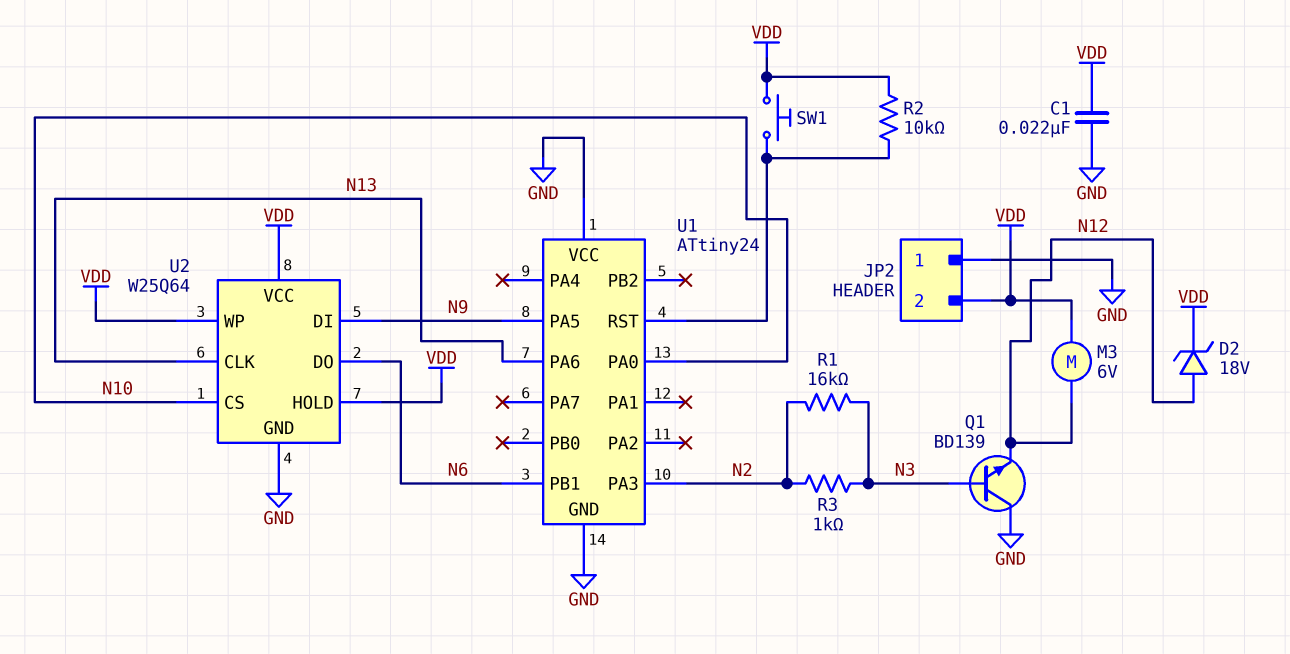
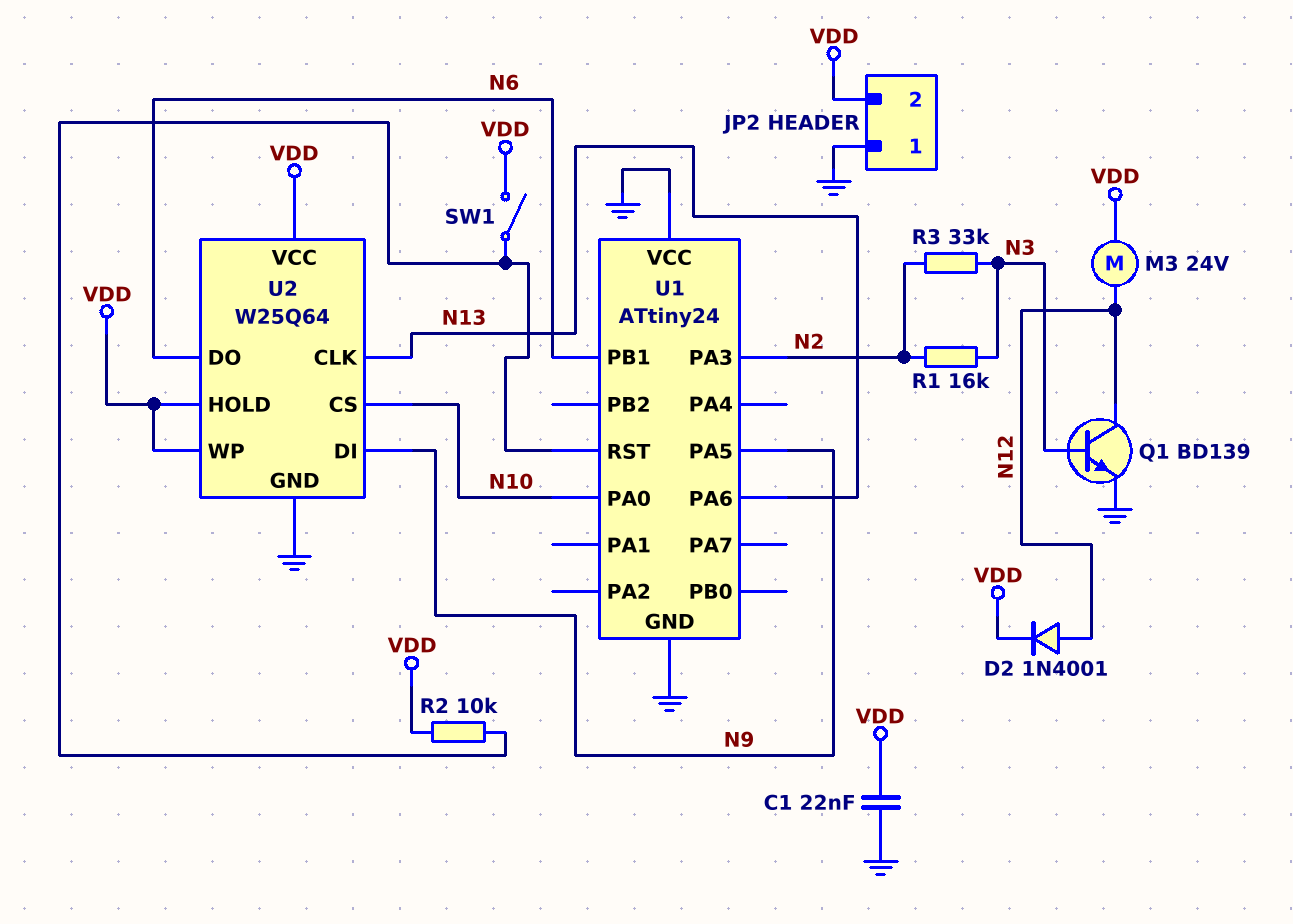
D2: zener 18V (A N12, K VDD) -> diode 1N4001 (A N12, K VDD)
M3: motor 6V (N12, VDD) -> motor 24V (N12, VDD)
Q1: NPN BD139 (B N3, C GND, E N12) -> NPN BD139 (B N3, C N12, E GND)
R3: 1k (N2, N3) -> 33k (N2, N3)
SW1: button (U1/RST, VDD) -> switch (U1/RST, VDD)

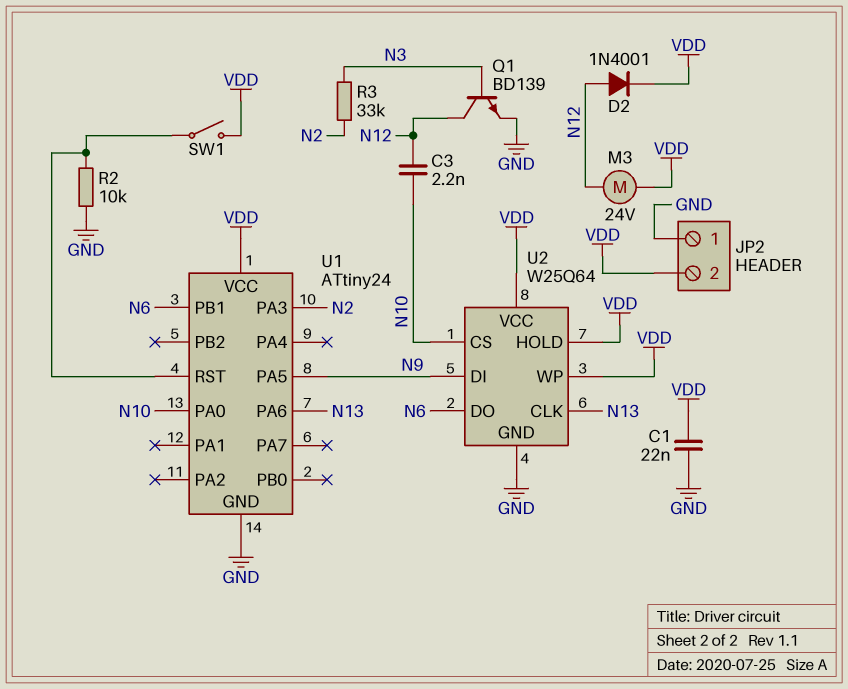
C3: none -> 2.2nF (N10, N12)
R1: 16k (N2, N3) -> none
R2: 10k (U1/RST, VDD) -> 10k (GND, U1/RST)
U1 pin VCC: GND -> VDD

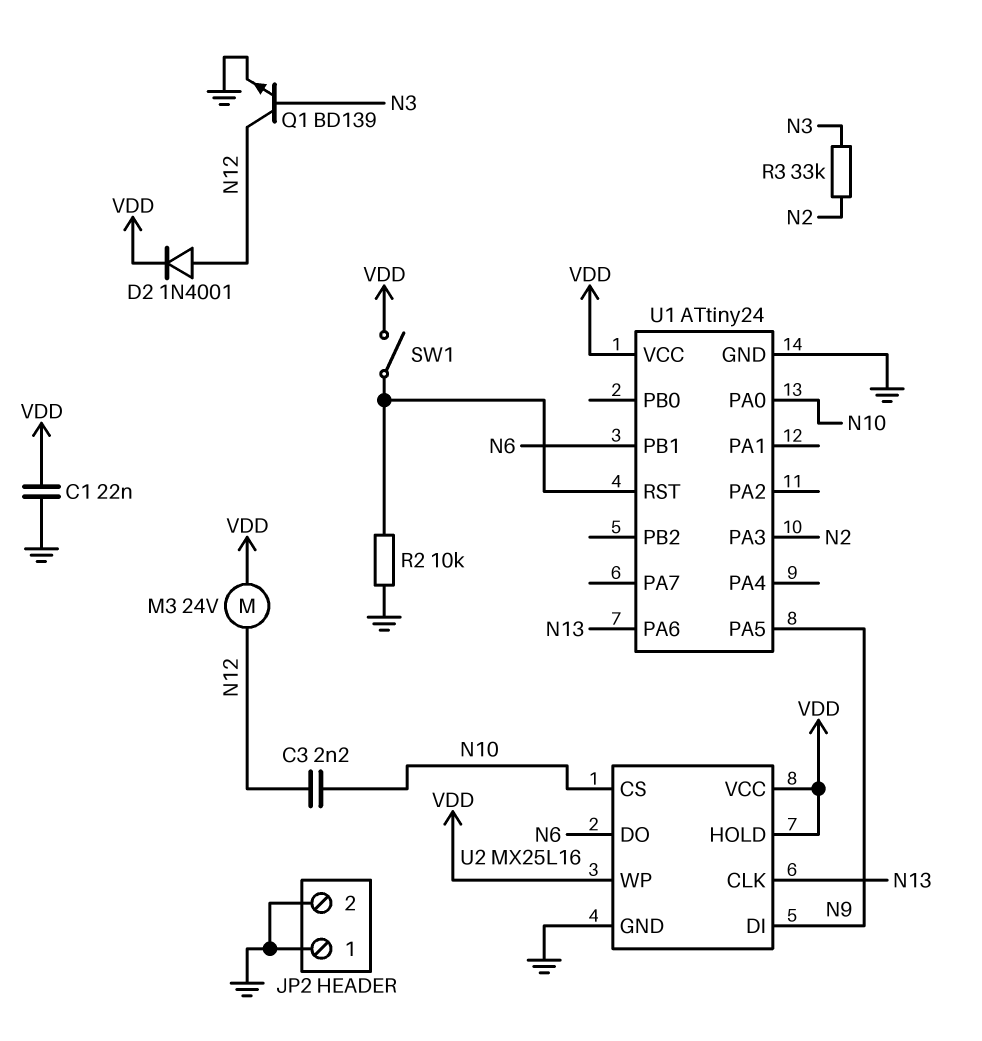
JP2 pin 2: VDD -> GND
U2: W25Q64 -> MX25L16

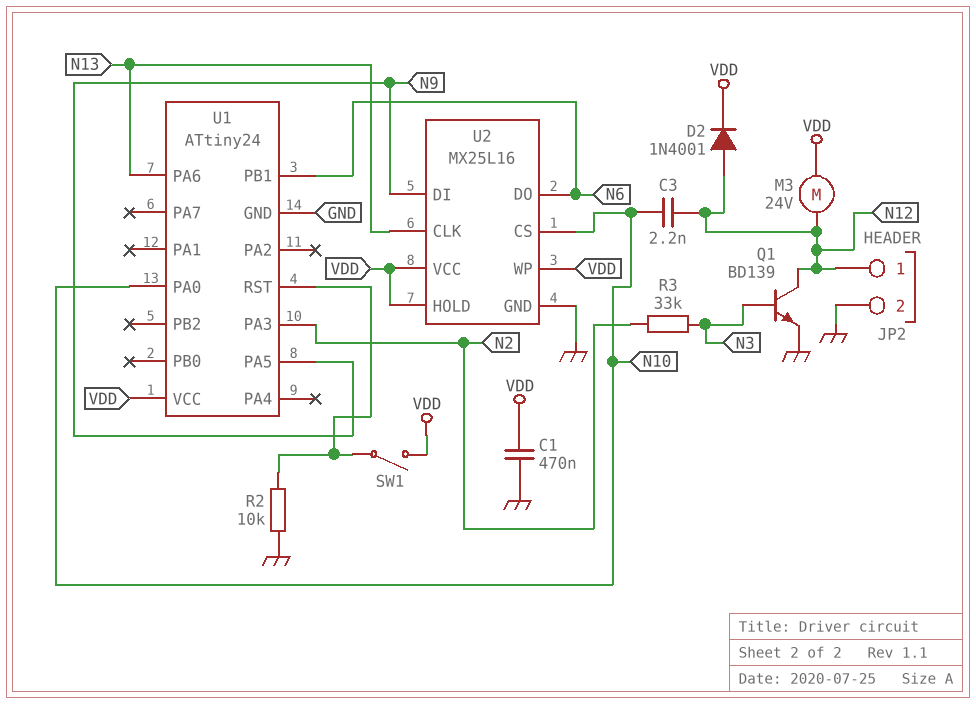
C1: 22nF (GND, VDD) -> 470nF (GND, VDD)
JP2 pin 1: GND -> N12

